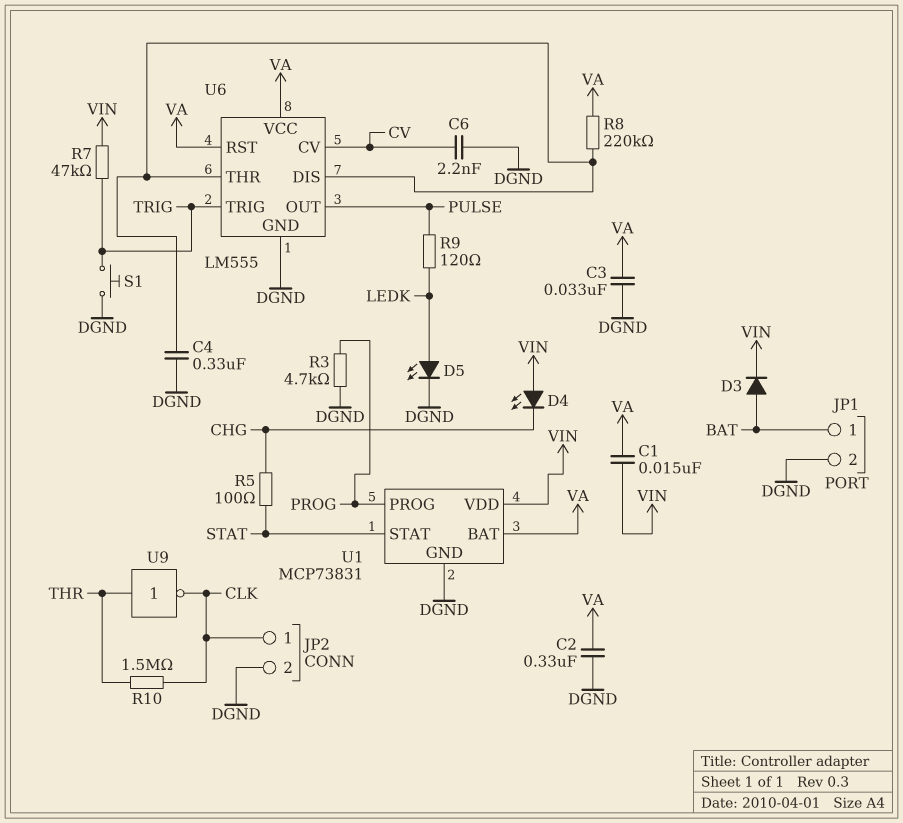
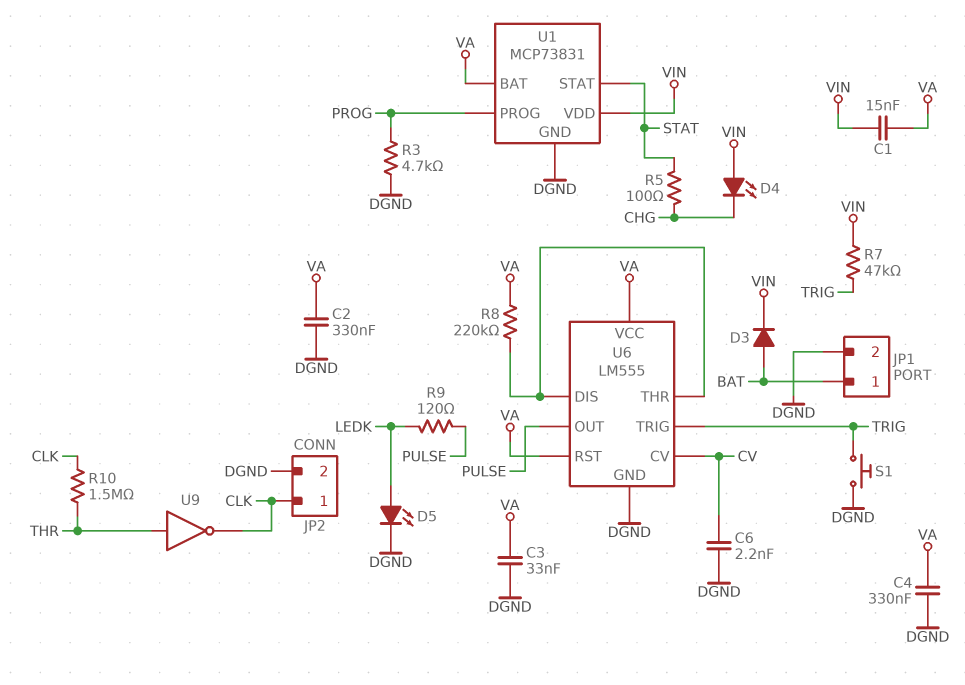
C4: 330nF (DGND, U6/DIS) -> 330nF (DGND, VA)

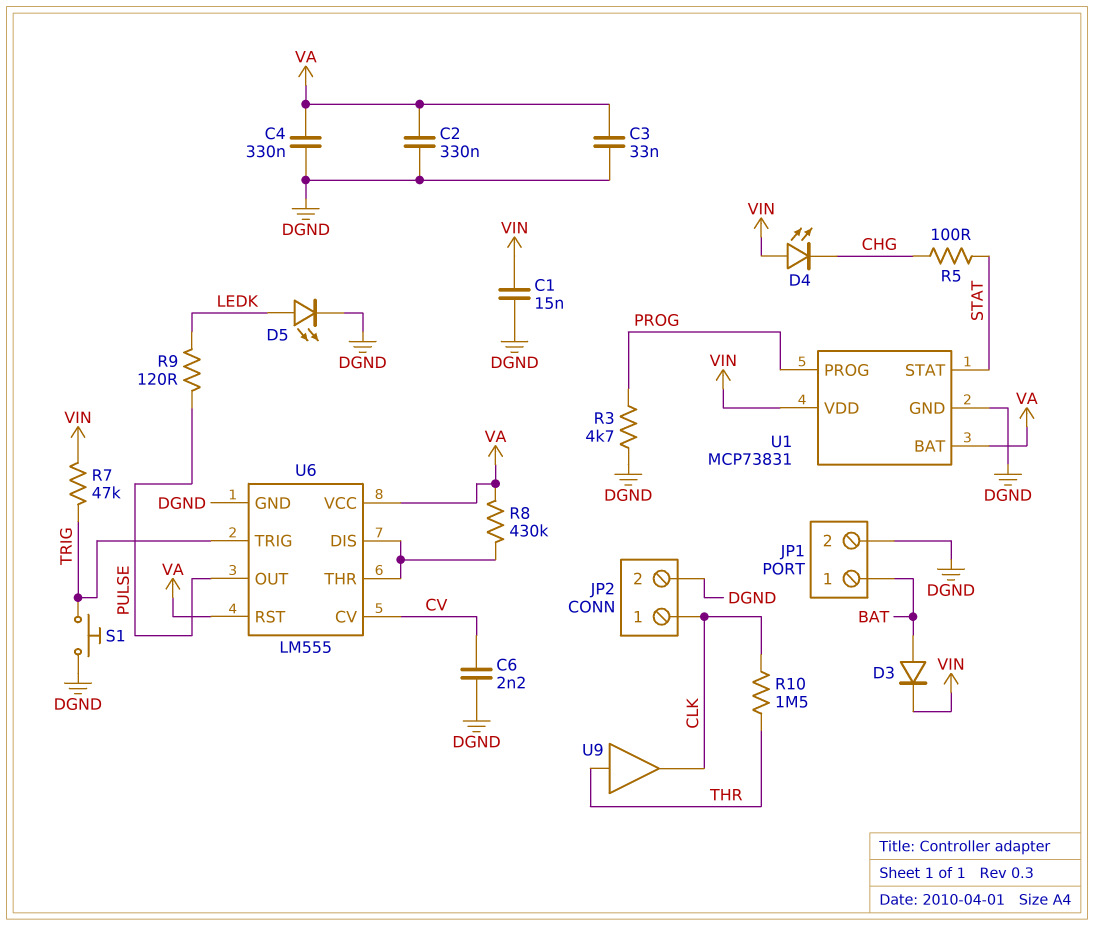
C1: 15nF (VA, VIN) -> 15nF (DGND, VIN)
R8: 220k (U6/DIS, VA) -> 430k (U6/DIS, VA)
U9: NOT (in THR, out CLK) -> buffer (in THR, out CLK)

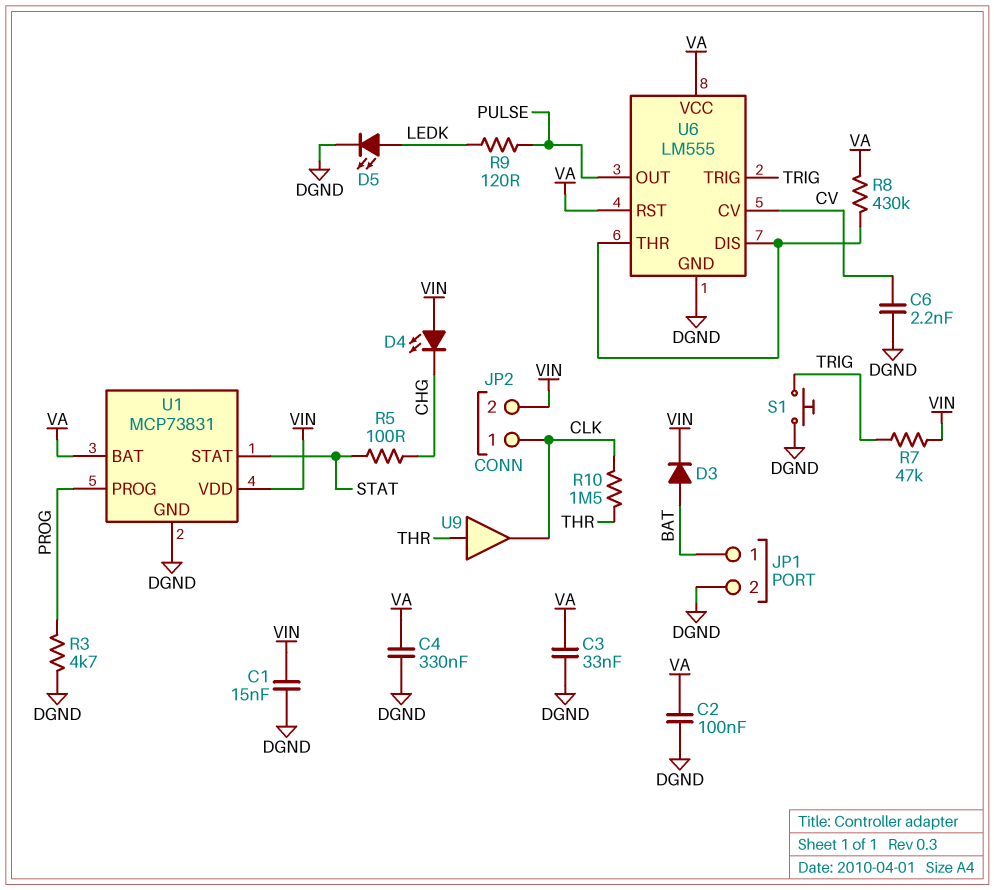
C2: 330nF (DGND, VA) -> 100nF (DGND, VA)
JP2 pin 2: DGND -> VIN

